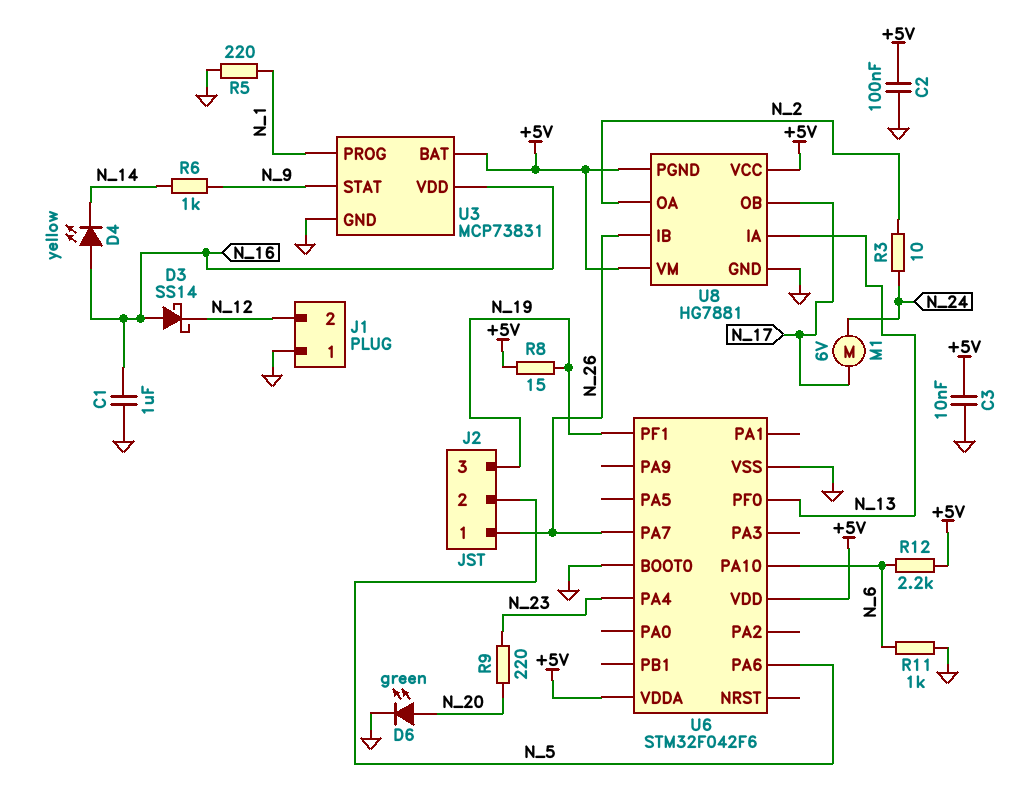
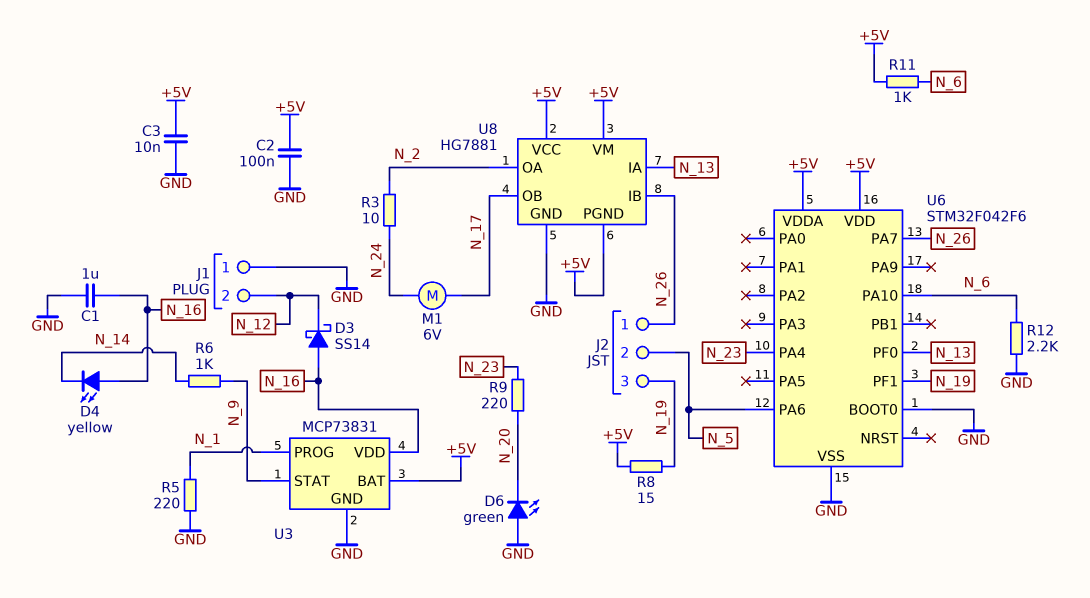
D6: LED green (A N_20, K GND) -> LED green (A GND, K N_20)
R11: 1k (GND, N_6) -> 1k (+5V, N_6)
R12: 2.2k (+5V, N_6) -> 2.2k (GND, N_6)

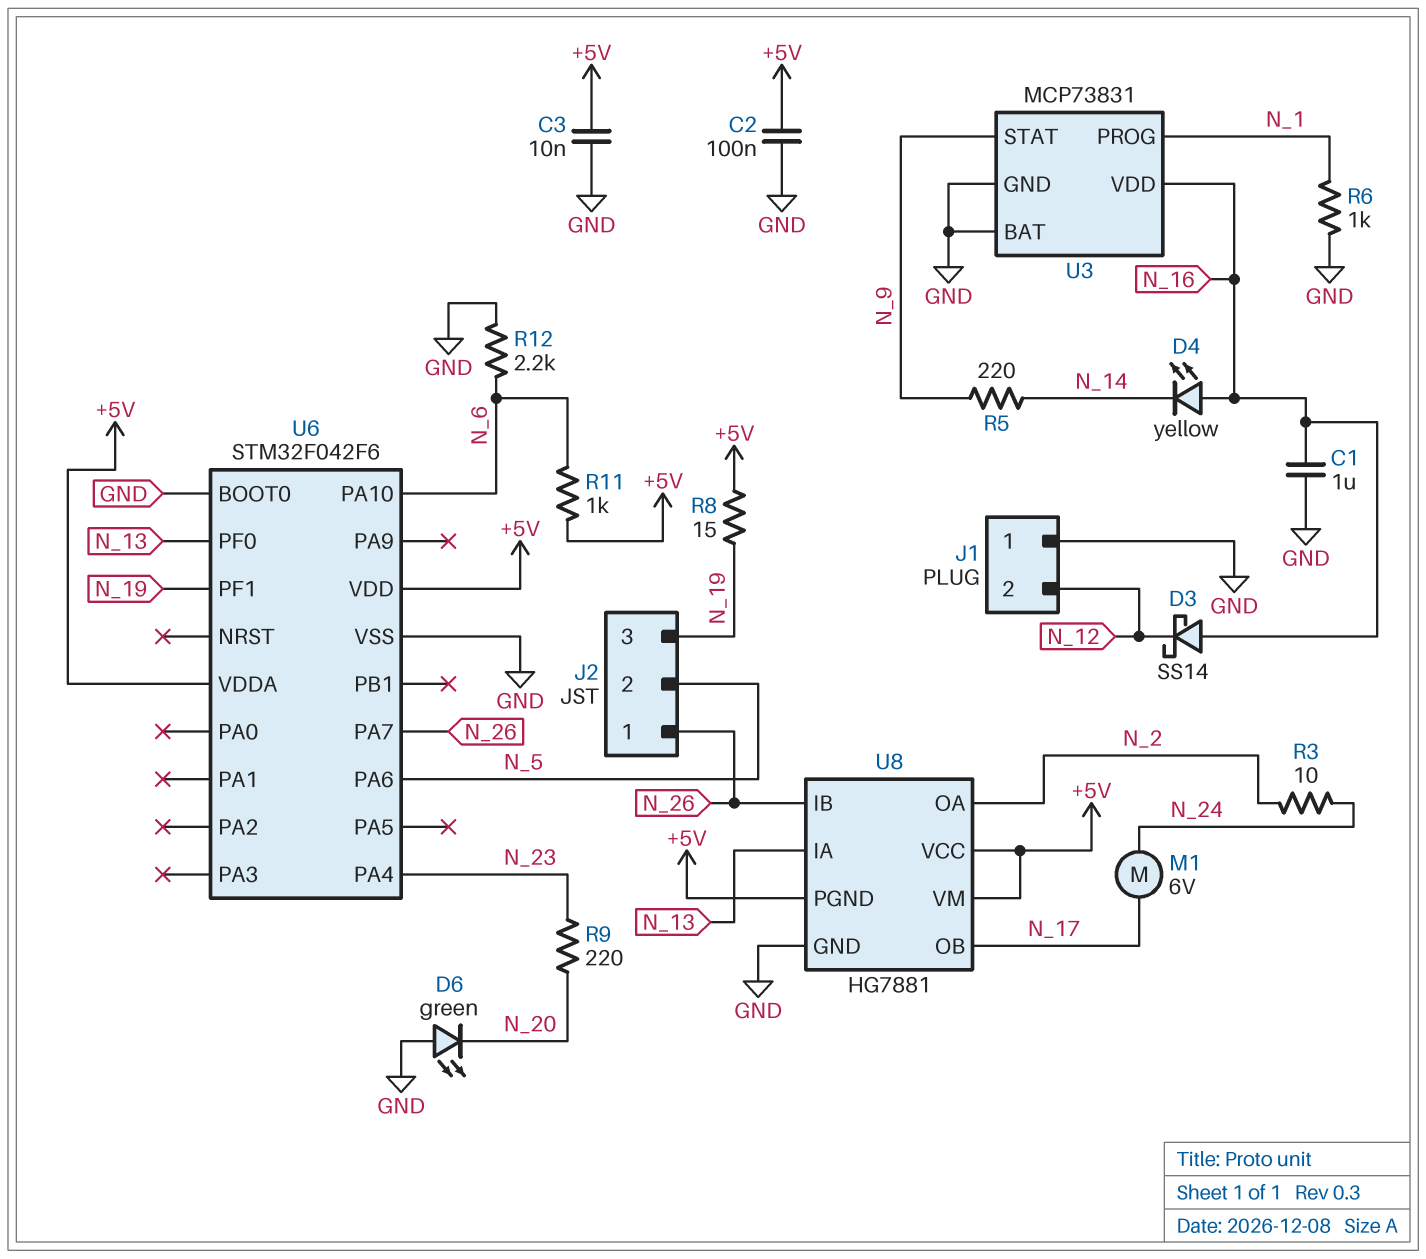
R5: 220 (GND, N_1) -> 220 (N_9, N_14)
R6: 1k (N_9, N_14) -> 1k (GND, N_1)
U3 pin BAT: +5V -> GND

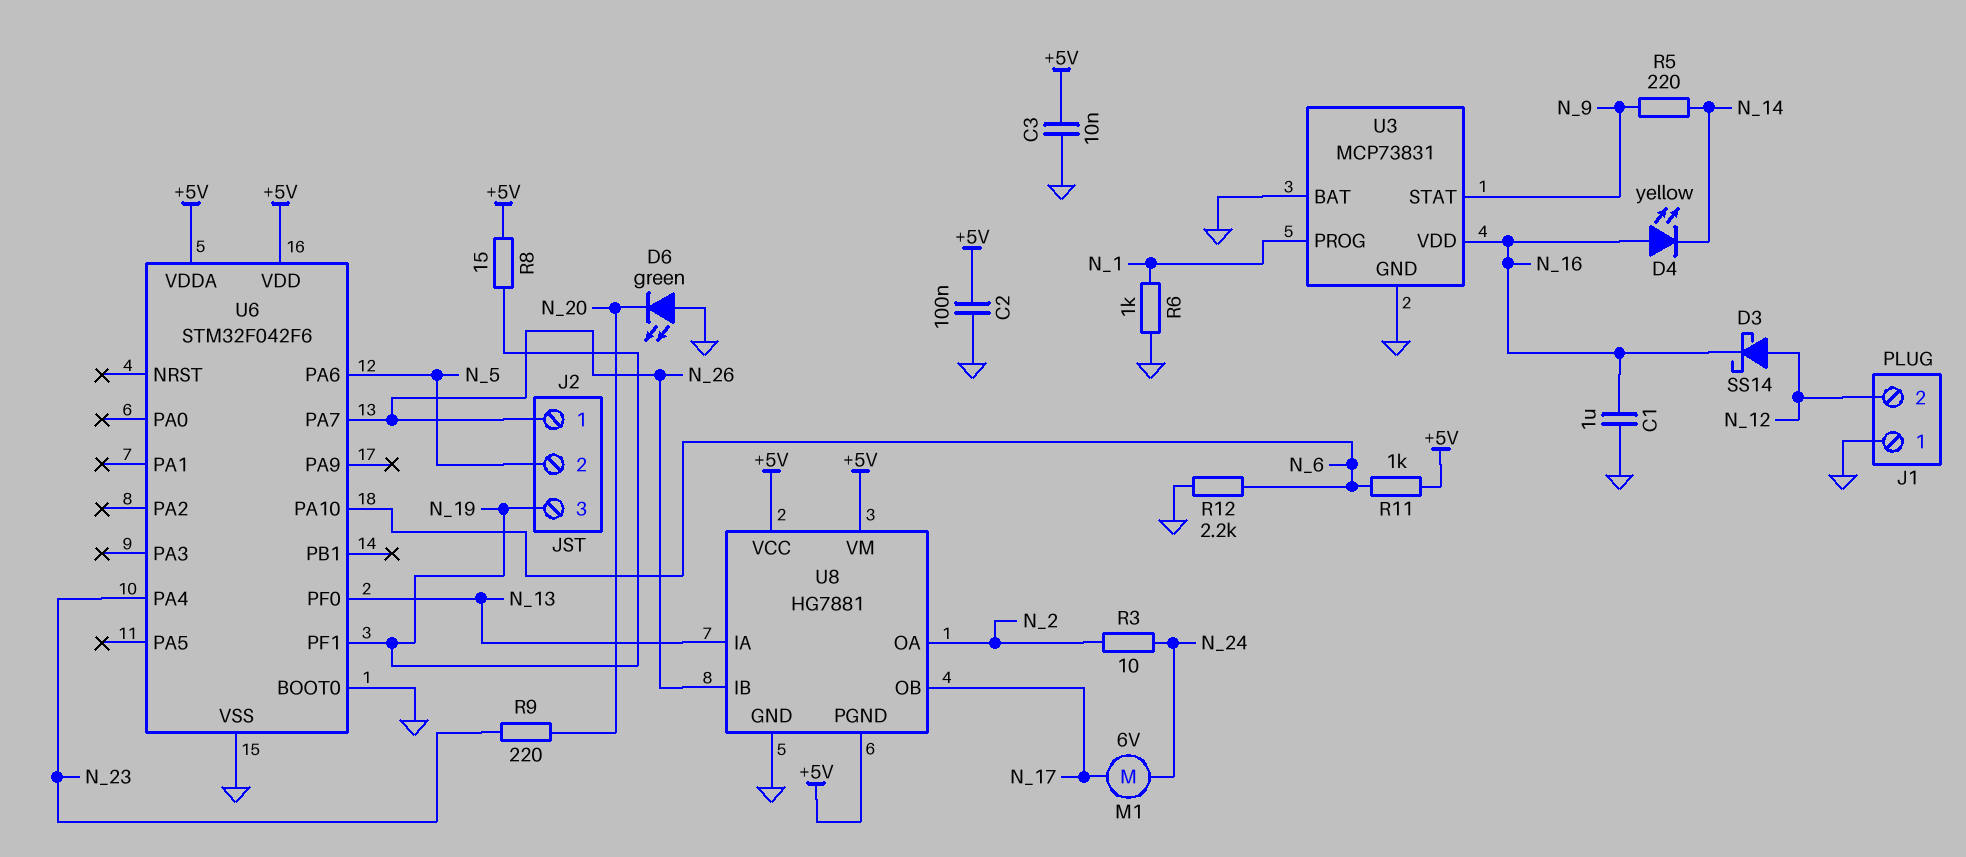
D3: schottky SS14 (A N_16, K N_12) -> schottky SS14 (A N_12, K N_16)

